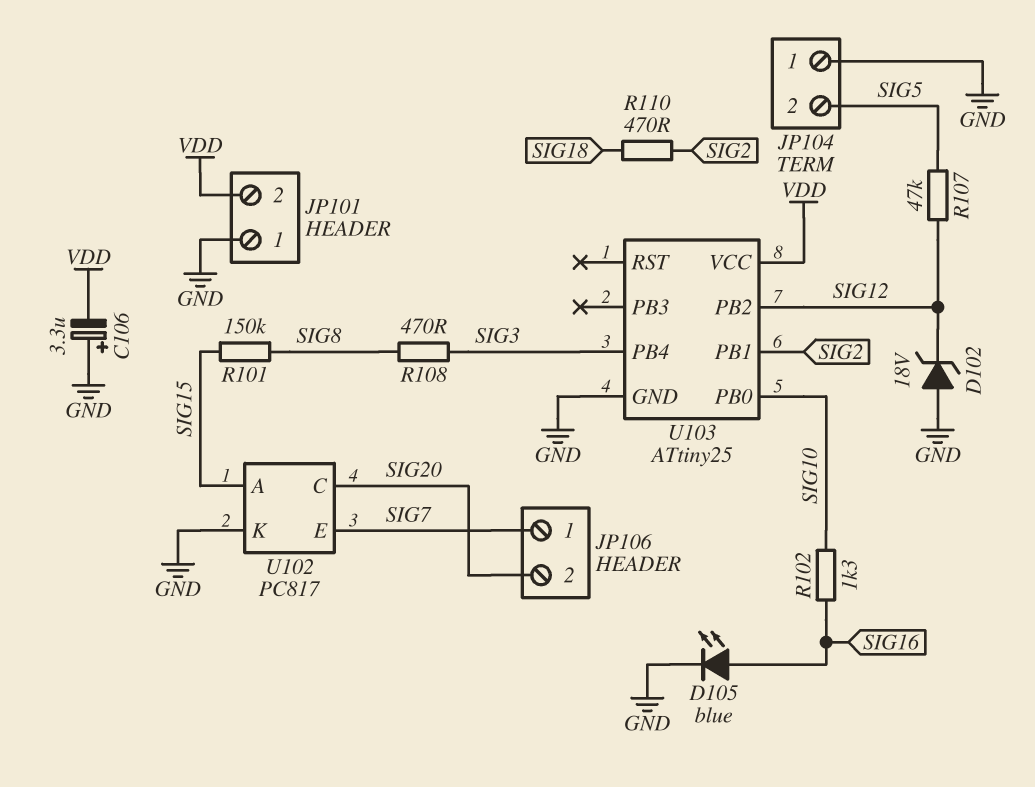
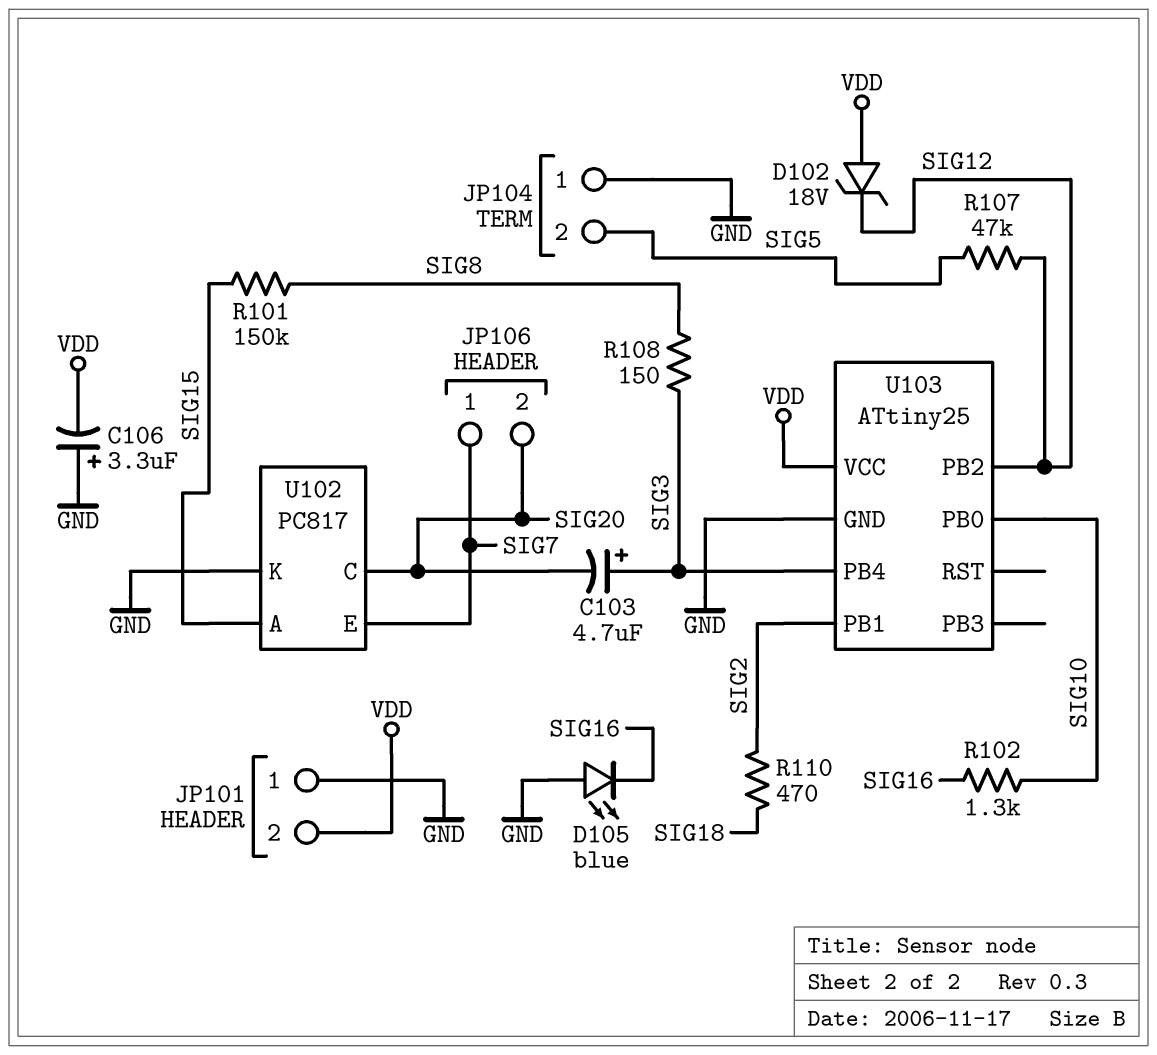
C103: none -> 4.7uF (plus SIG3, minus SIG20)
D102: zener 18V (A GND, K SIG12) -> zener 18V (A VDD, K SIG12)
D105: LED blue (A SIG16, K GND) -> LED blue (A GND, K SIG16)
R108: 470 (SIG3, SIG8) -> 150 (SIG3, SIG8)

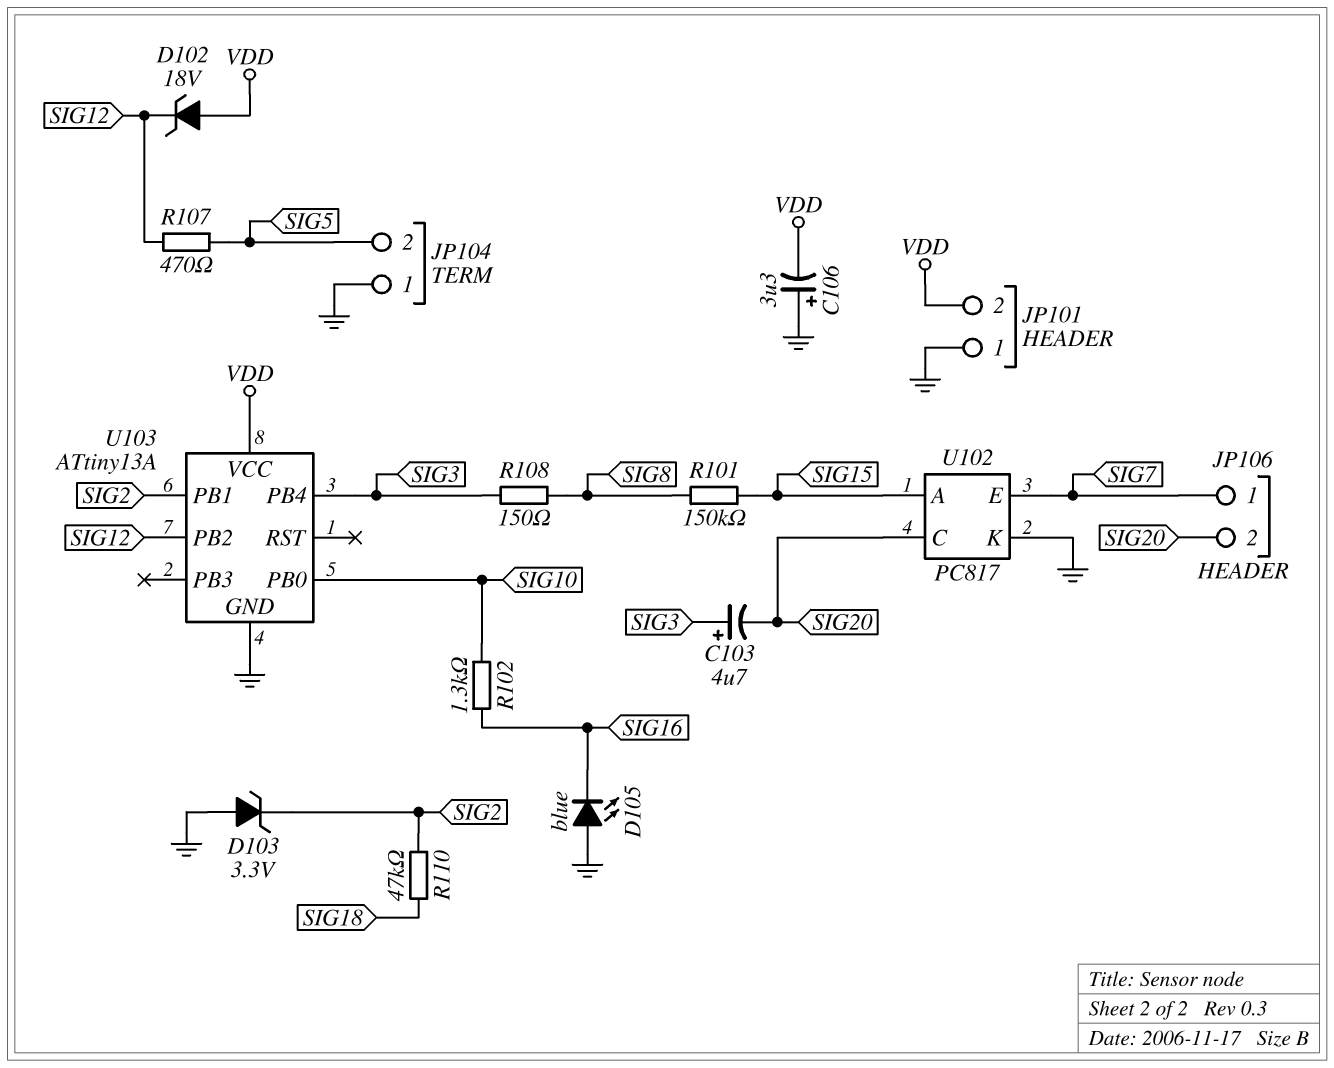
D103: none -> zener 3.3V (A GND, K SIG2)
R107: 47k (SIG5, SIG12) -> 470 (SIG5, SIG12)
R110: 470 (SIG2, SIG18) -> 47k (SIG2, SIG18)
U103: ATtiny25 -> ATtiny13A

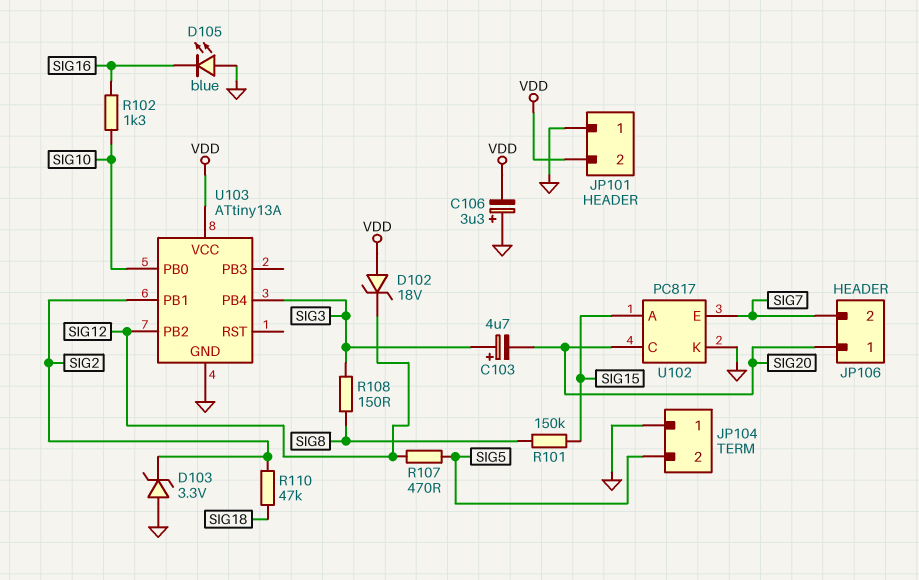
JP106 pin 1: SIG7 -> SIG20
JP106 pin 2: SIG20 -> SIG7

